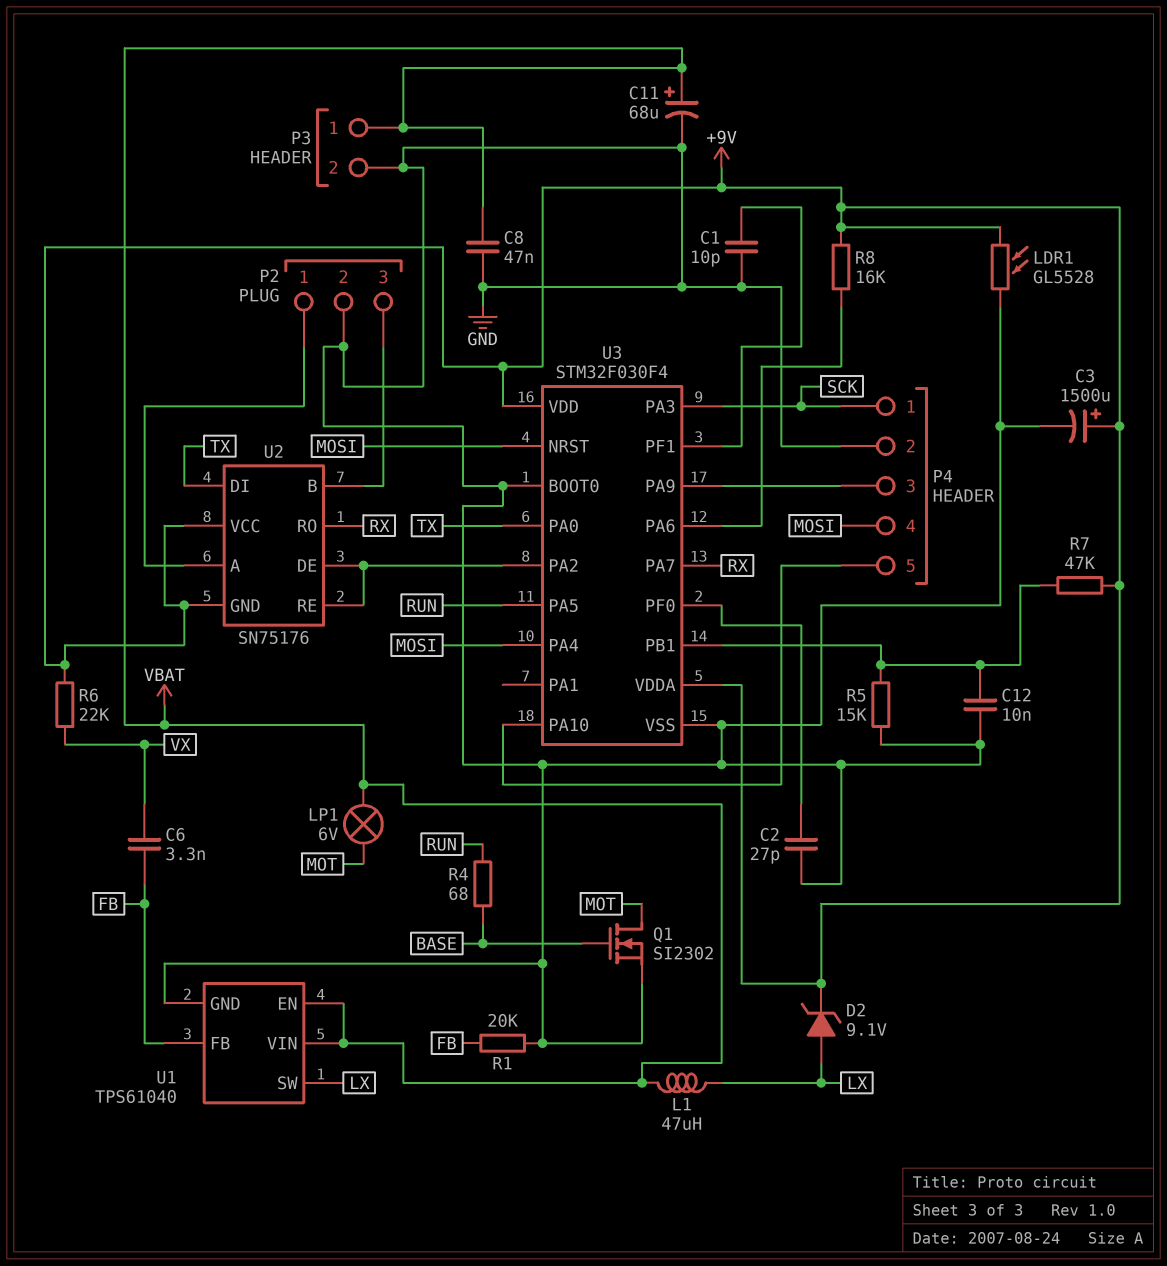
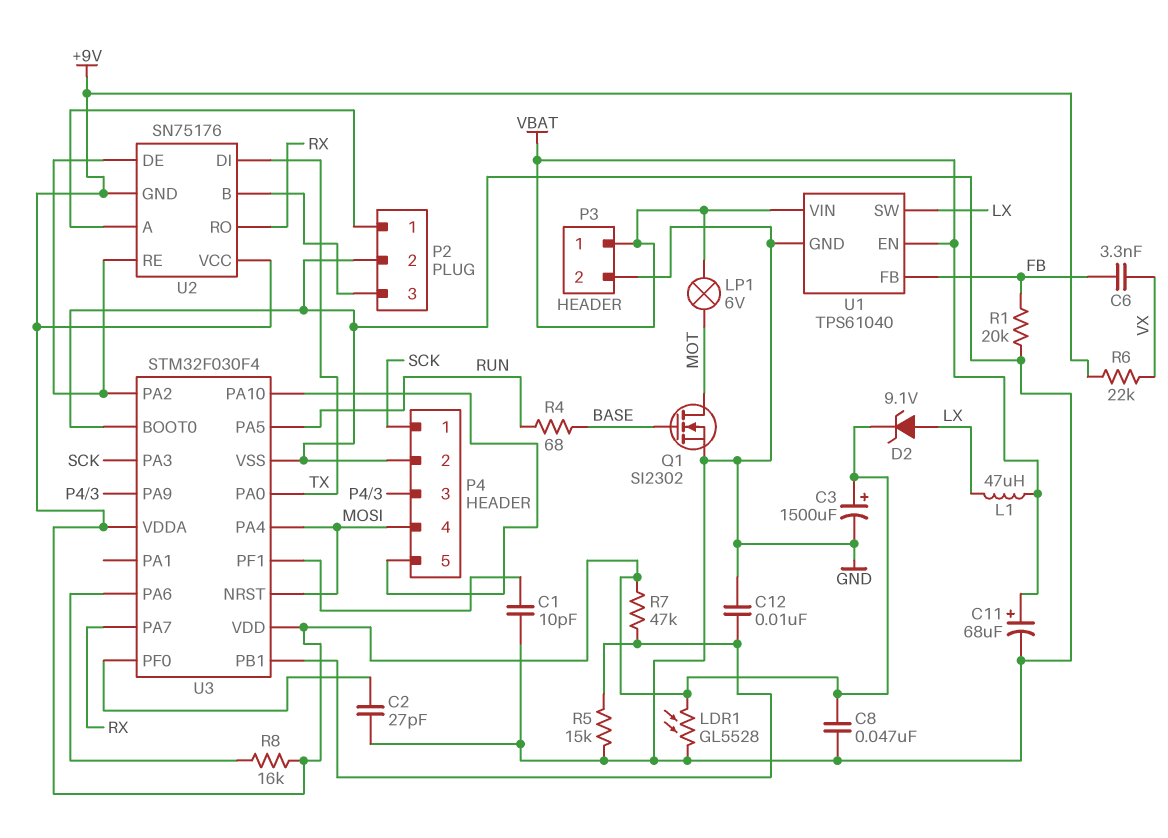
C8: 47nF (GND, VBAT) -> 47nF (+9V, GND)

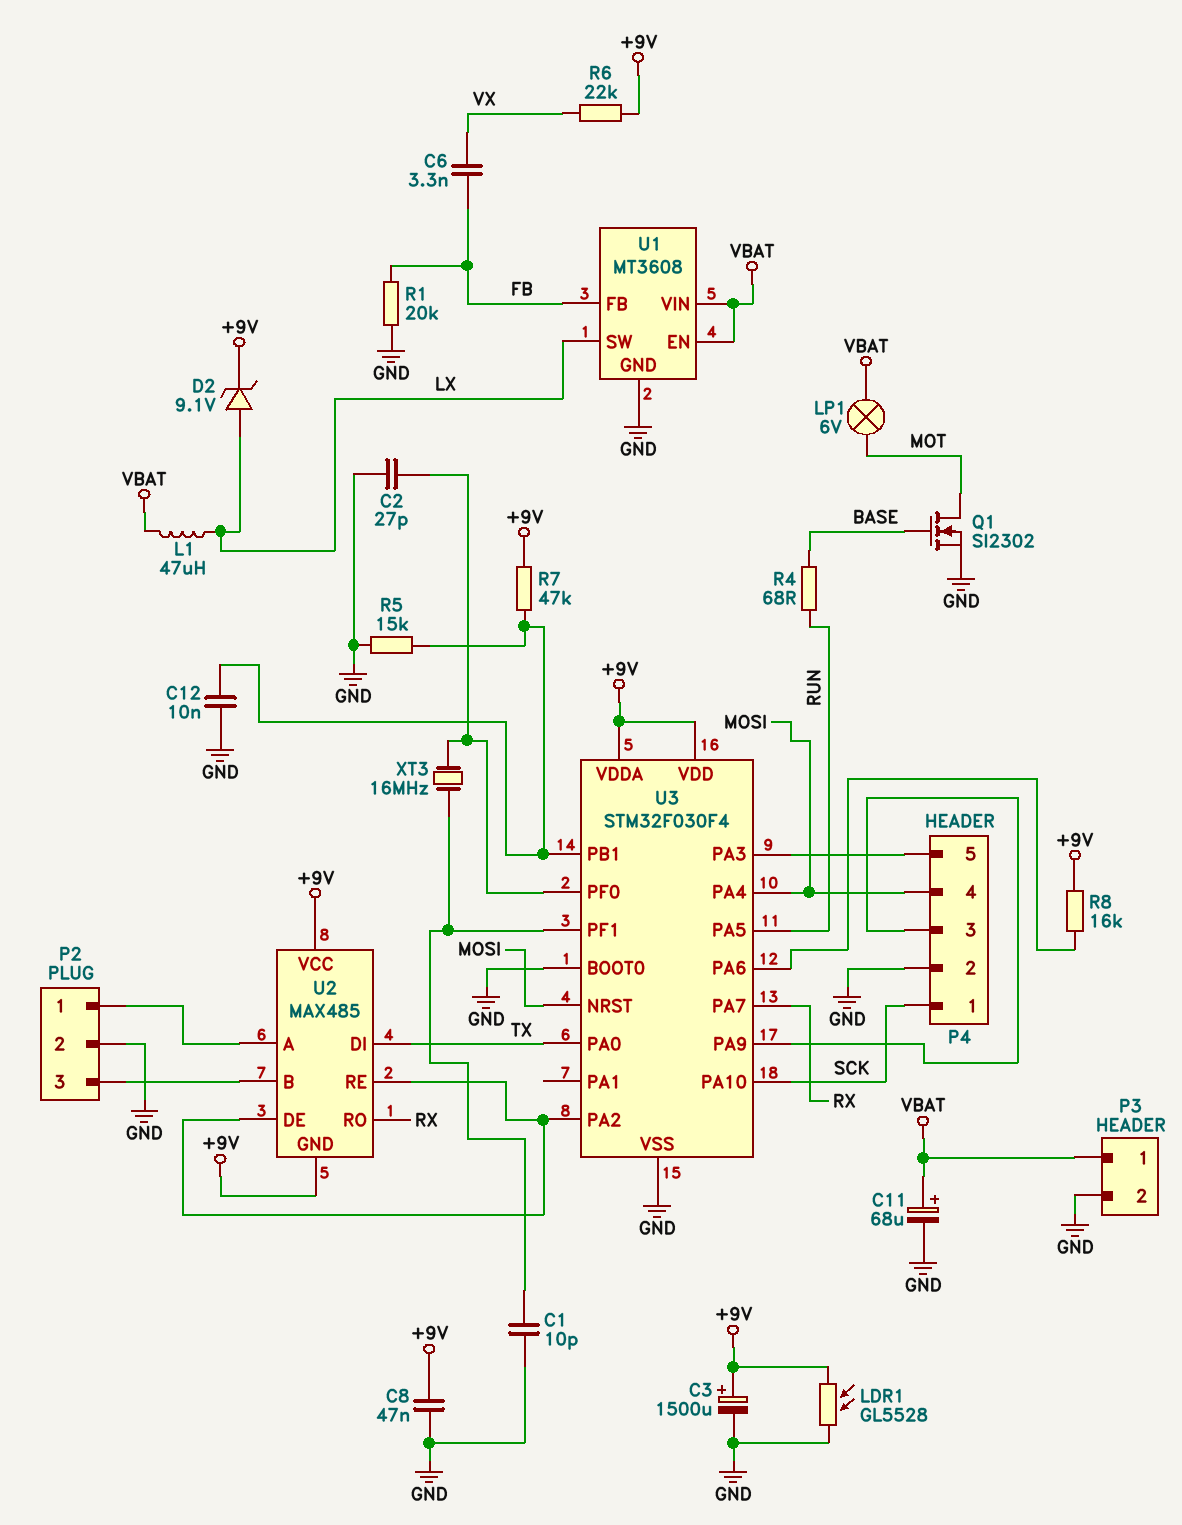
U1: TPS61040 -> MT3608
U2: SN75176 -> MAX485
U3 pin PA3: SCK -> P4/5
U3 pin PA10: P4/5 -> SCK
XT3: none -> 16MHz (U3/PF0, U3/PF1)

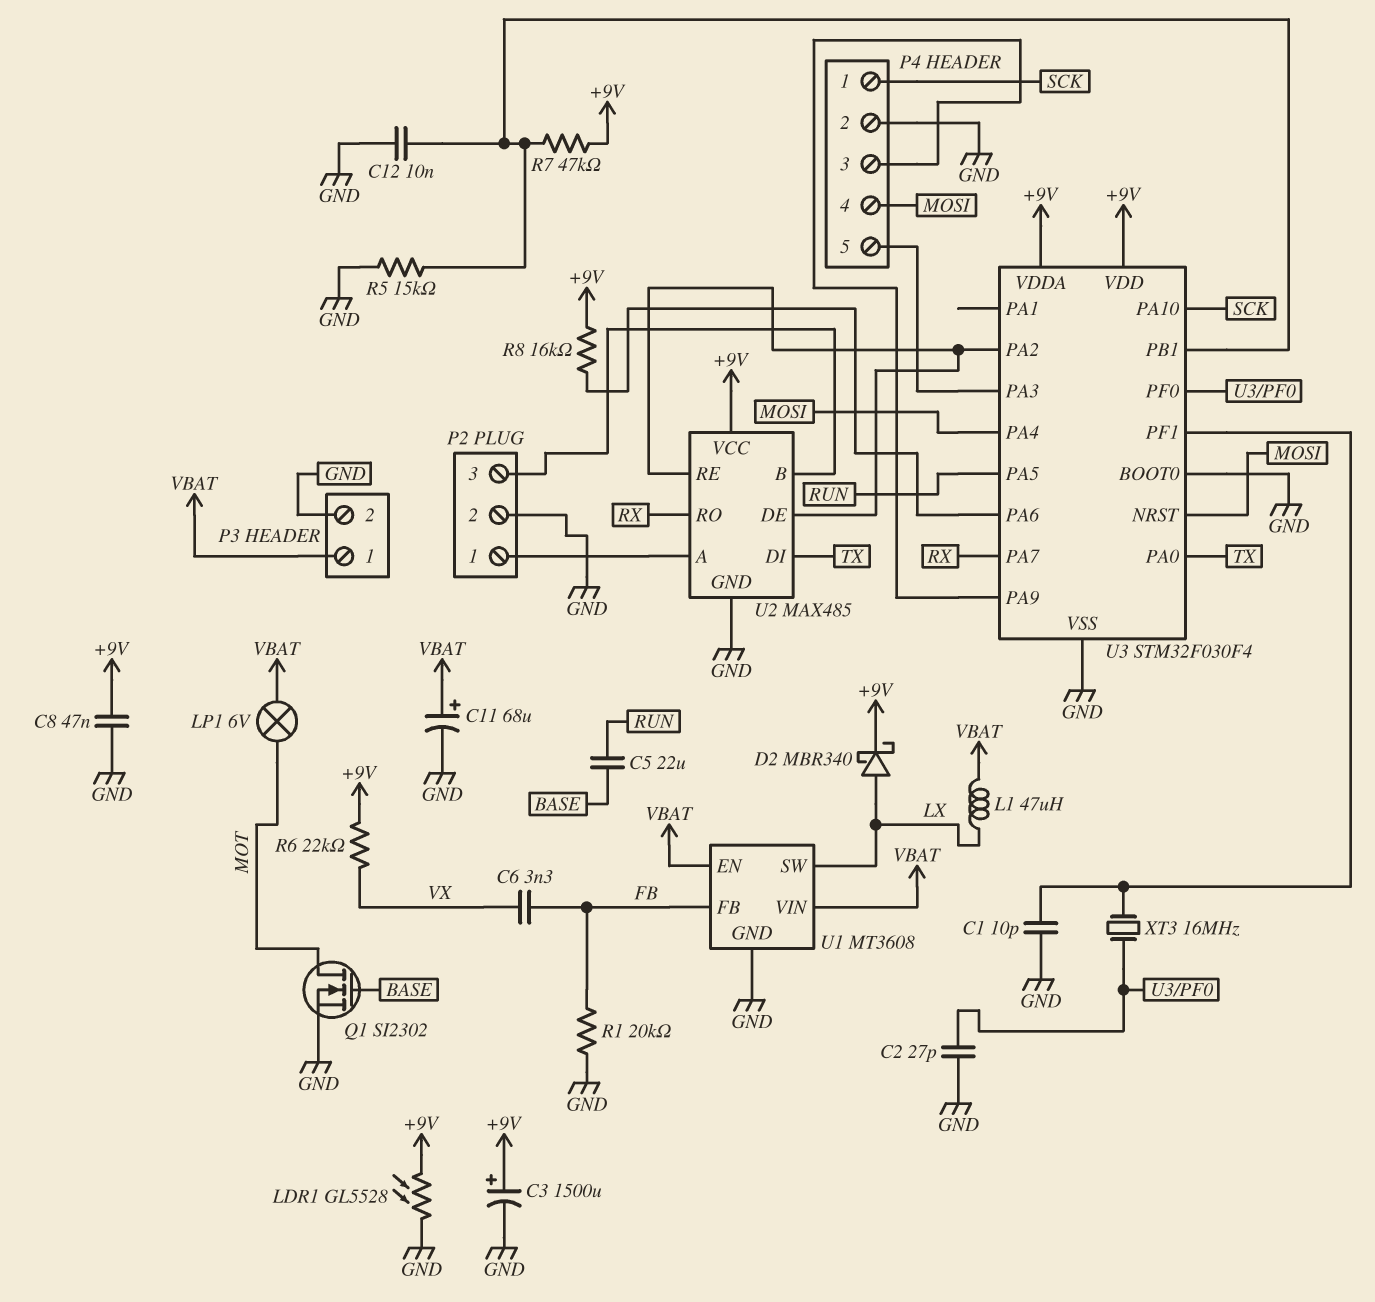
C5: none -> 22uF (BASE, RUN)
D2: zener 9.1V (A LX, K +9V) -> schottky MBR340 (A LX, K +9V)
R4: 68 (BASE, RUN) -> none
U2 pin GND: +9V -> GND

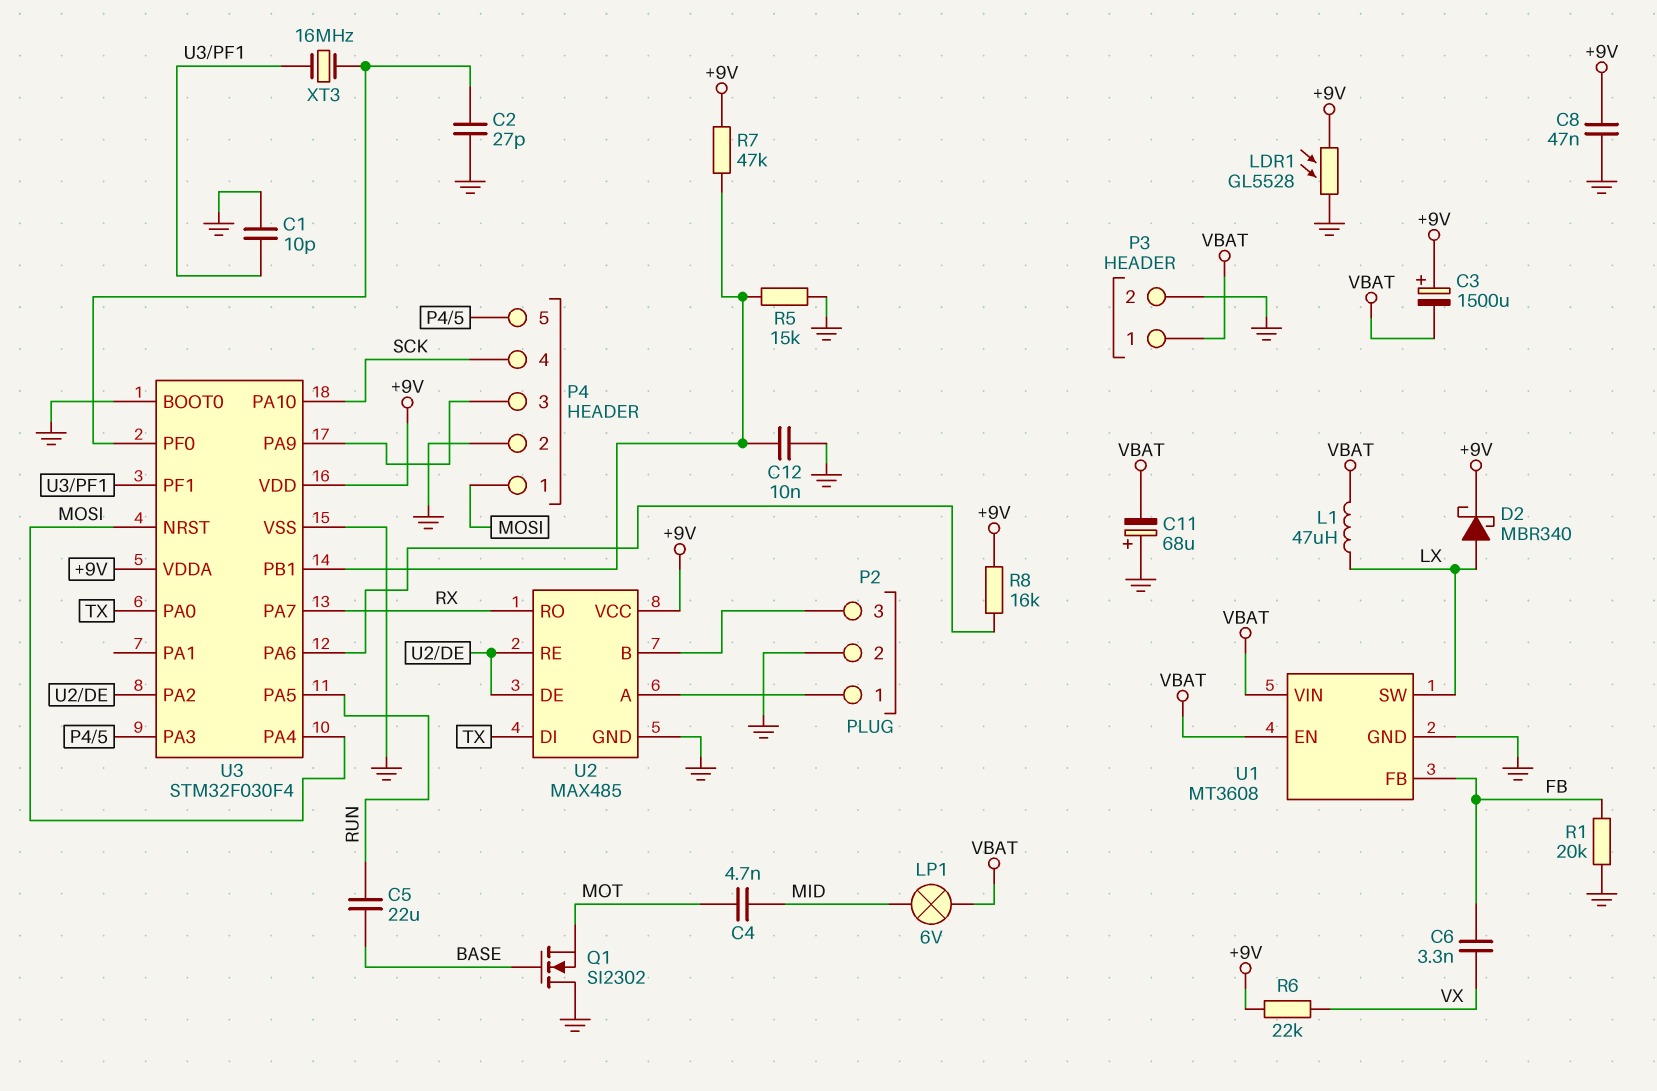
C3: 1500uF (plus +9V, minus GND) -> 1500uF (plus +9V, minus VBAT)
C4: none -> 4.7nF (MID, MOT)
C11: 68uF (plus VBAT, minus GND) -> 68uF (plus GND, minus VBAT)
LP1: lamp 6V (MOT, VBAT) -> lamp 6V (MID, VBAT)
P4 pin 1: SCK -> MOSI
P4 pin 4: MOSI -> SCK
Q1: NMOS SI2302 (G BASE, D MOT, S GND) -> NMOS SI2302 (G BASE, D GND, S MOT)

